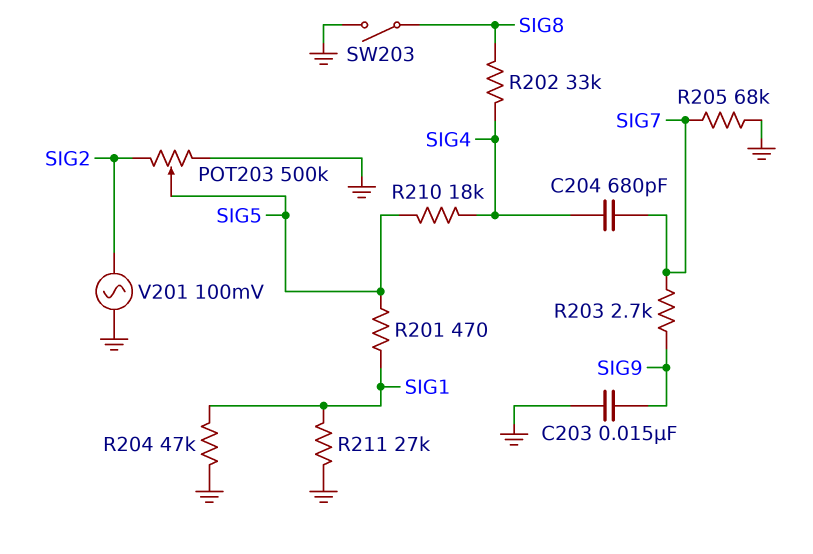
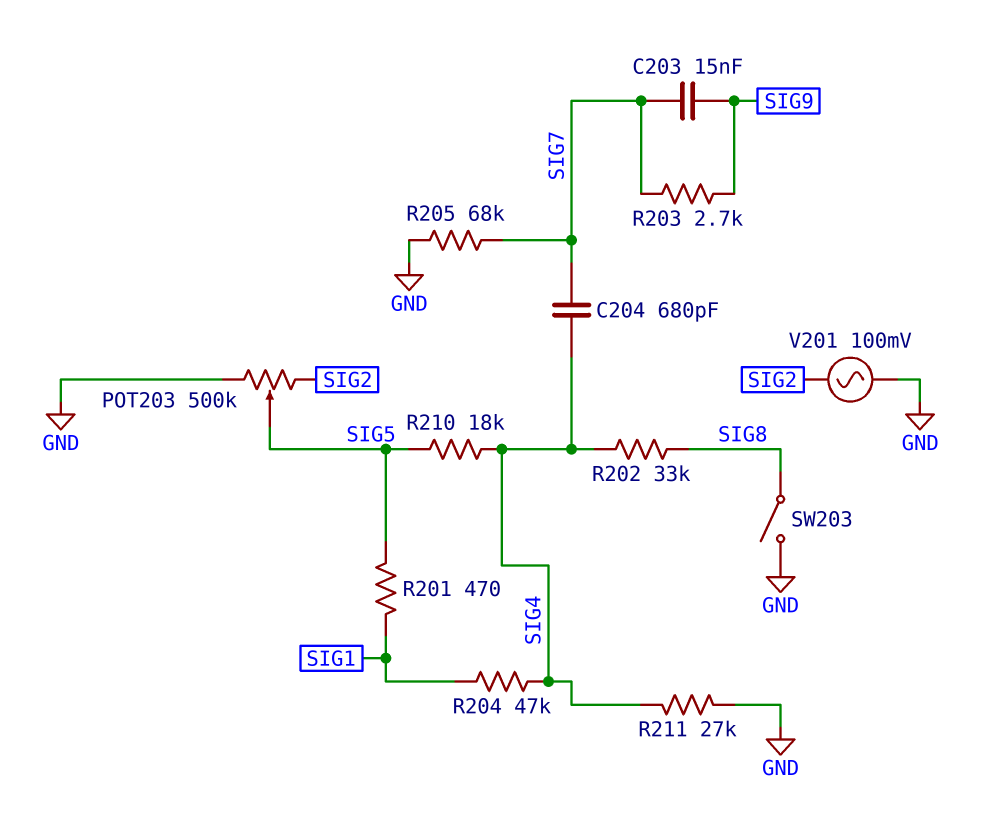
C203: 15nF (GND, SIG9) -> 15nF (SIG7, SIG9)
R204: 47k (GND, SIG1) -> 47k (SIG1, SIG4)
R211: 27k (GND, SIG1) -> 27k (GND, SIG4)

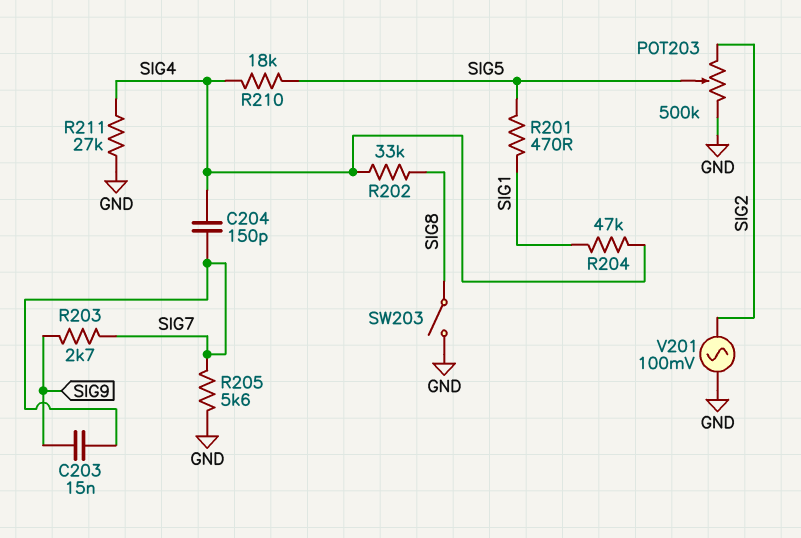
C204: 680pF (SIG4, SIG7) -> 150pF (SIG4, SIG7)
R205: 68k (GND, SIG7) -> 5.6k (GND, SIG7)

